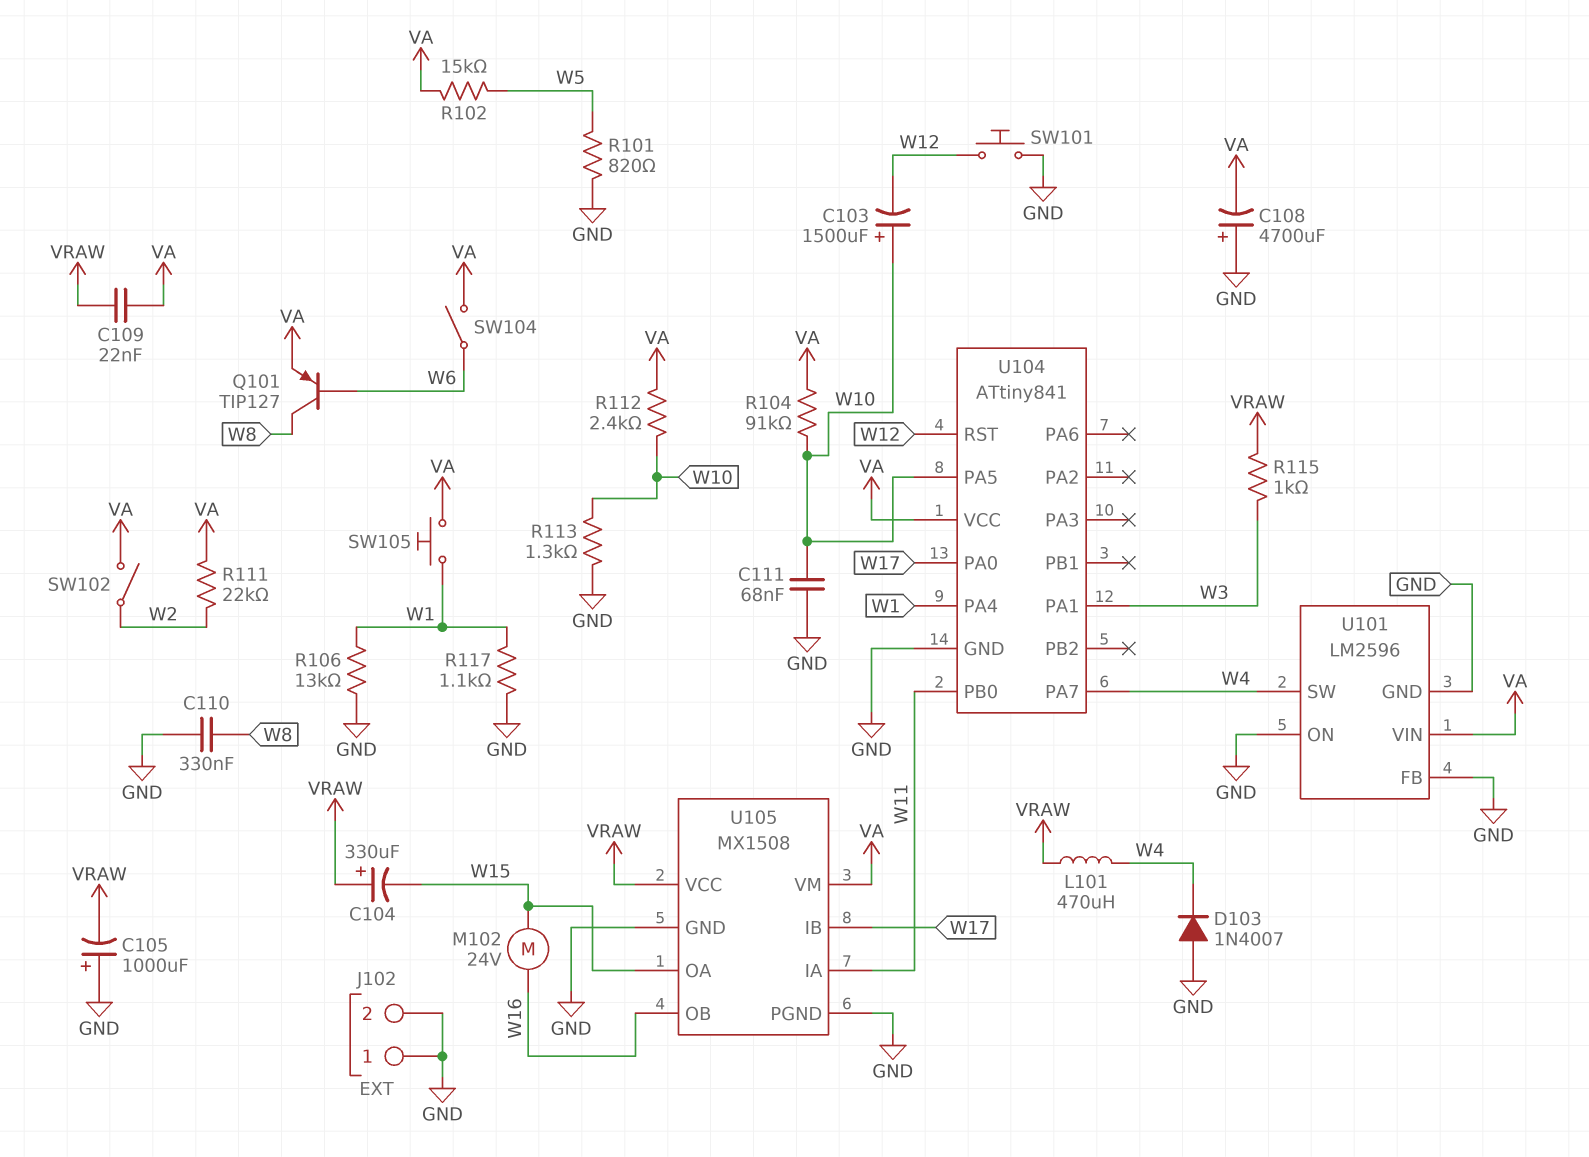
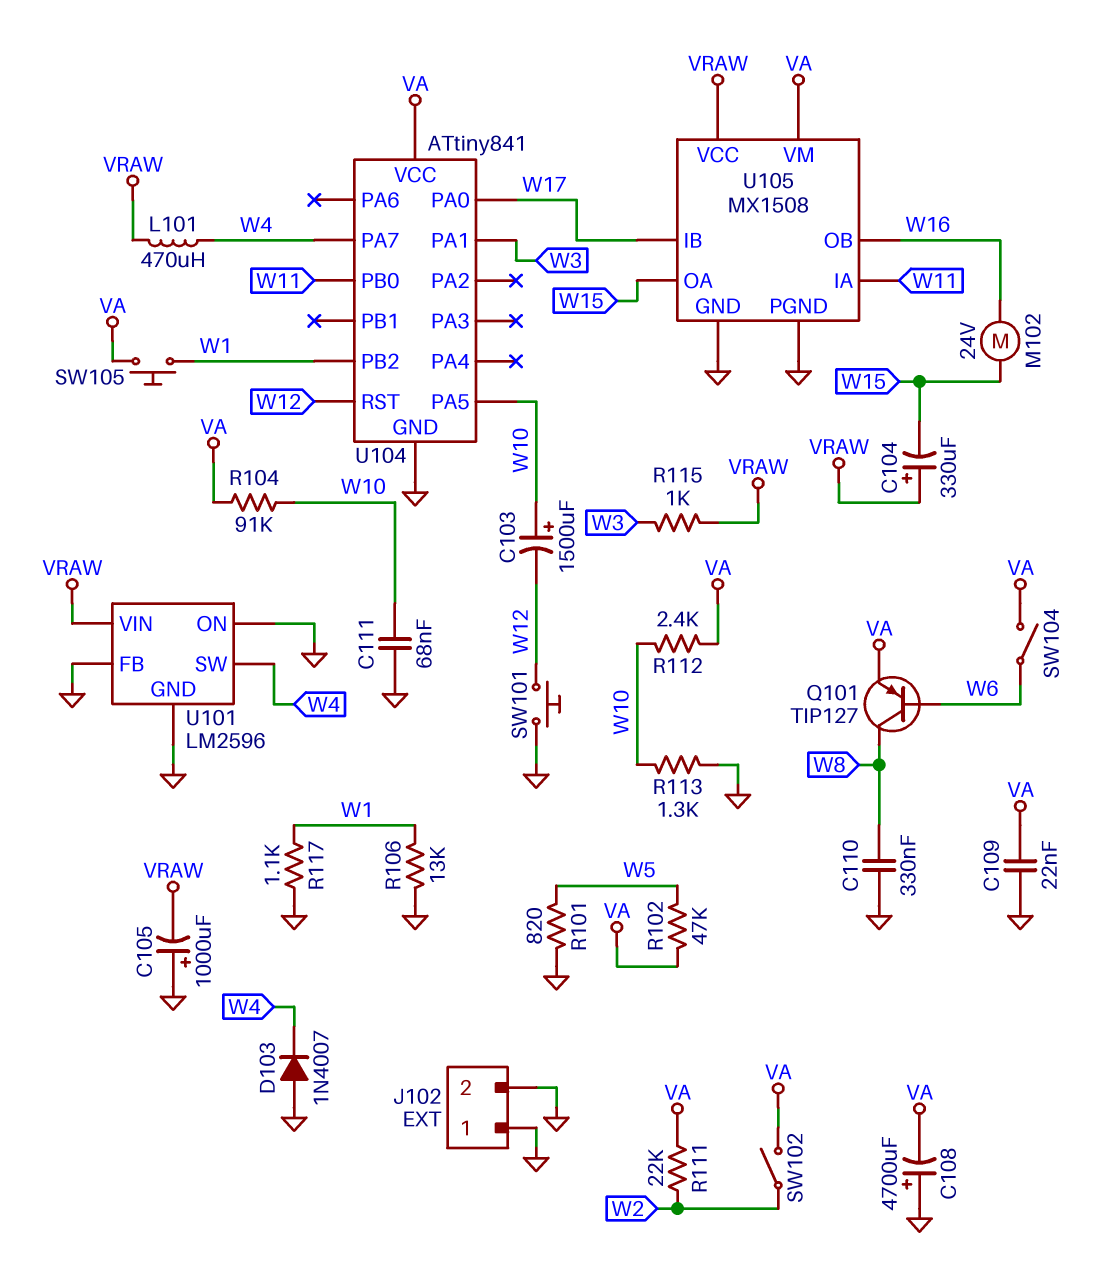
C109: 22nF (VA, VRAW) -> 22nF (GND, VA)
R102: 15k (VA, W5) -> 47k (VA, W5)
U101 pin VIN: VA -> VRAW
U104 pin PA4: W1 -> none
U104 pin PB2: none -> W1

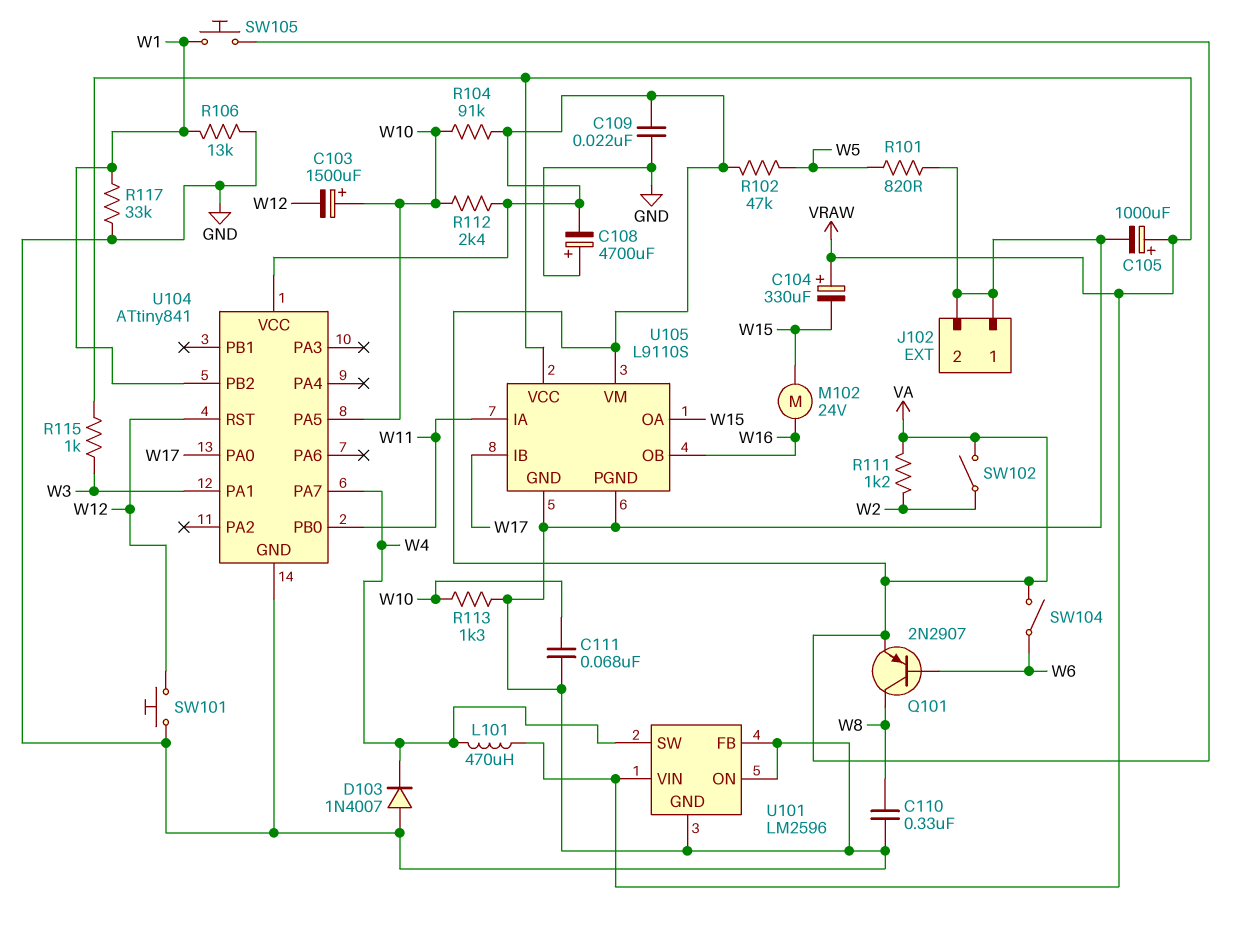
C105: 1000uF (plus GND, minus VRAW) -> 1000uF (plus VRAW, minus GND)
Q101: PNP TIP127 (B W6, C W8, E VA) -> PNP 2N2907 (B W6, C W8, E VA)
R111: 22k (VA, W2) -> 1.2k (VA, W2)
R117: 1.1k (GND, W1) -> 33k (GND, W1)
U105: MX1508 -> L9110S

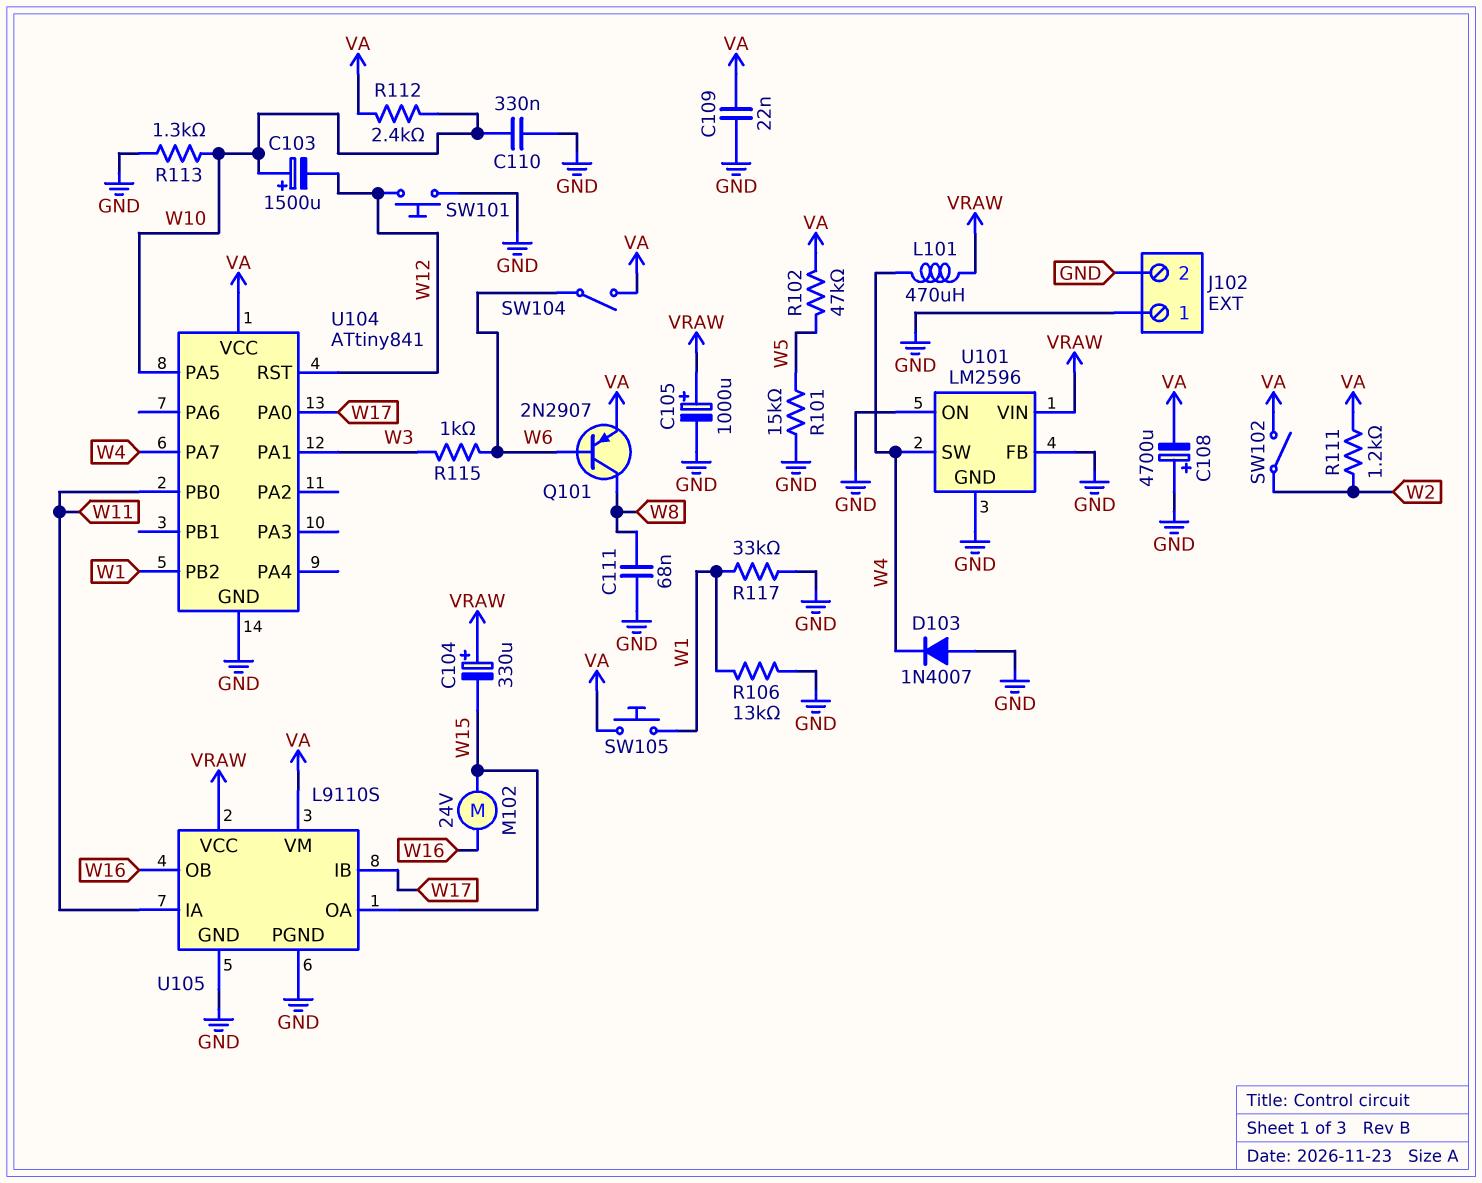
C110: 330nF (GND, W8) -> 330nF (GND, W10)
C111: 68nF (GND, W10) -> 68nF (GND, W8)
R101: 820 (GND, W5) -> 15k (GND, W5)
R104: 91k (VA, W10) -> none
R115: 1k (VRAW, W3) -> 1k (W3, W6)

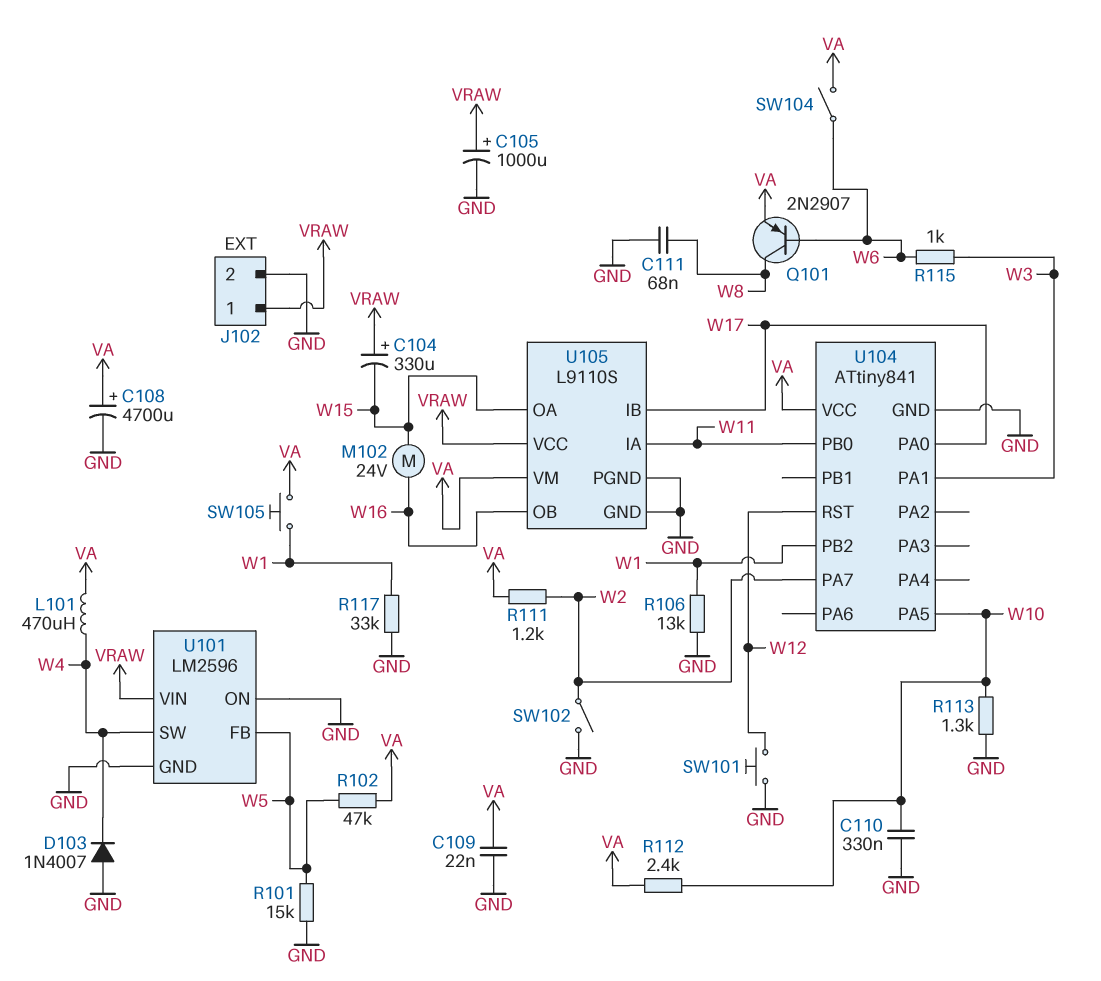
C103: 1500uF (plus W10, minus W12) -> none
C108: 4700uF (plus GND, minus VA) -> 4700uF (plus VA, minus GND)
J102 pin 1: GND -> VRAW
L101: 470uH (VRAW, W4) -> 470uH (VA, W4)
SW102: switch (VA, W2) -> switch (GND, W2)
U101 pin FB: GND -> W5
U104 pin PA7: W4 -> W2

